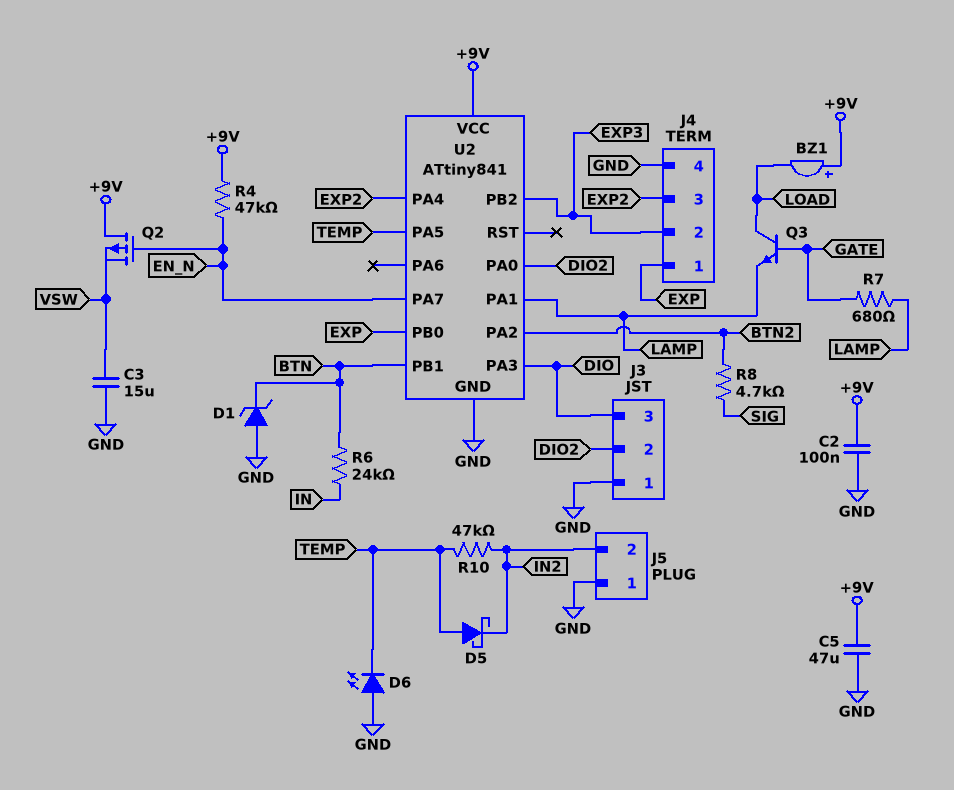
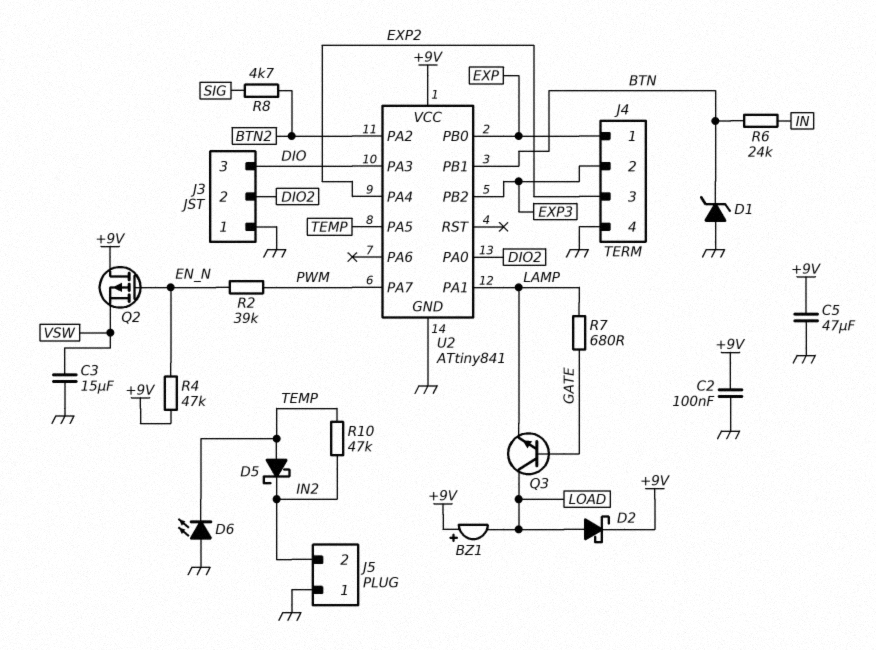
D2: none -> schottky (A LOAD, K +9V)
R2: none -> 39k (EN_N, PWM)
U2 pin PA7: EN_N -> PWM

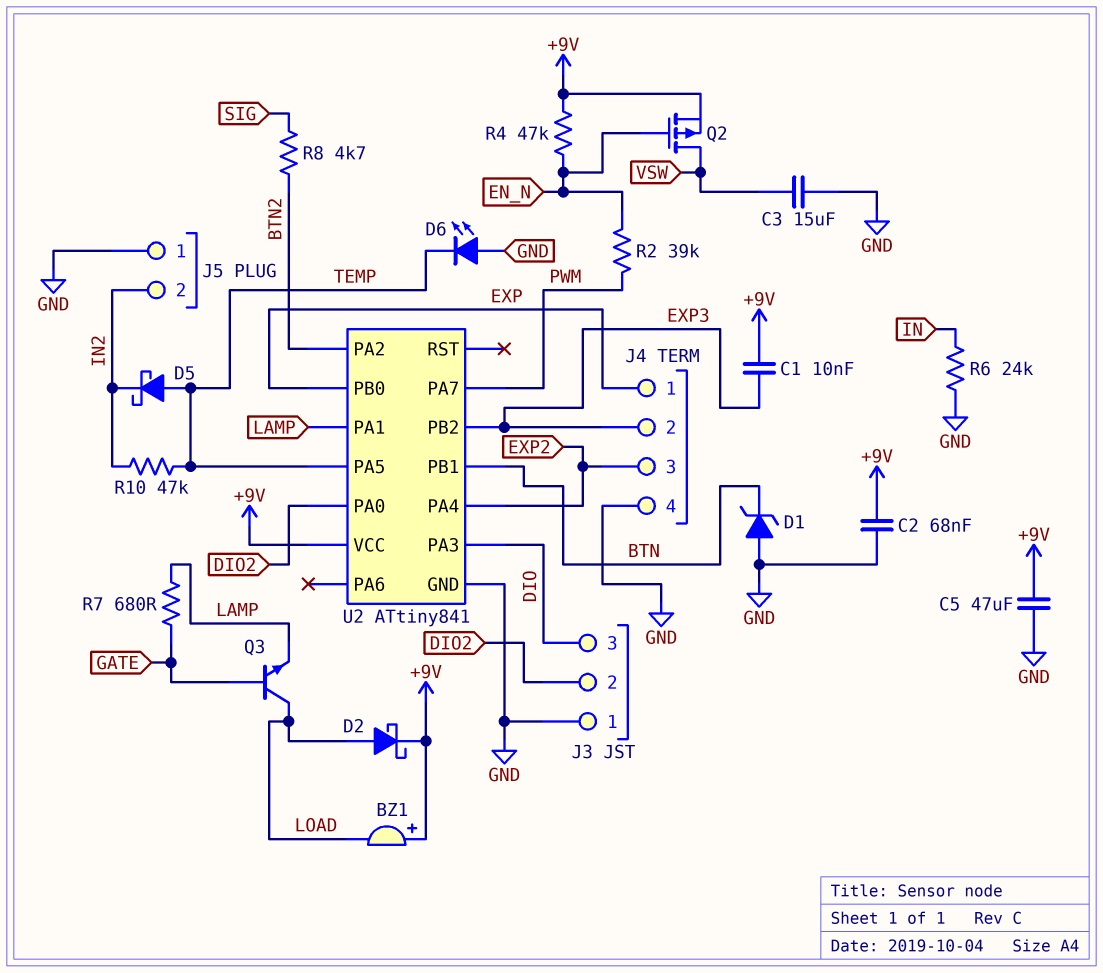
C1: none -> 10nF (+9V, EXP3)
C2: 100nF (+9V, GND) -> 68nF (+9V, GND)
Q2: PMOS (G EN_N, D +9V, S VSW) -> PMOS (G EN_N, D VSW, S +9V)
R6: 24k (BTN, IN) -> 24k (GND, IN)

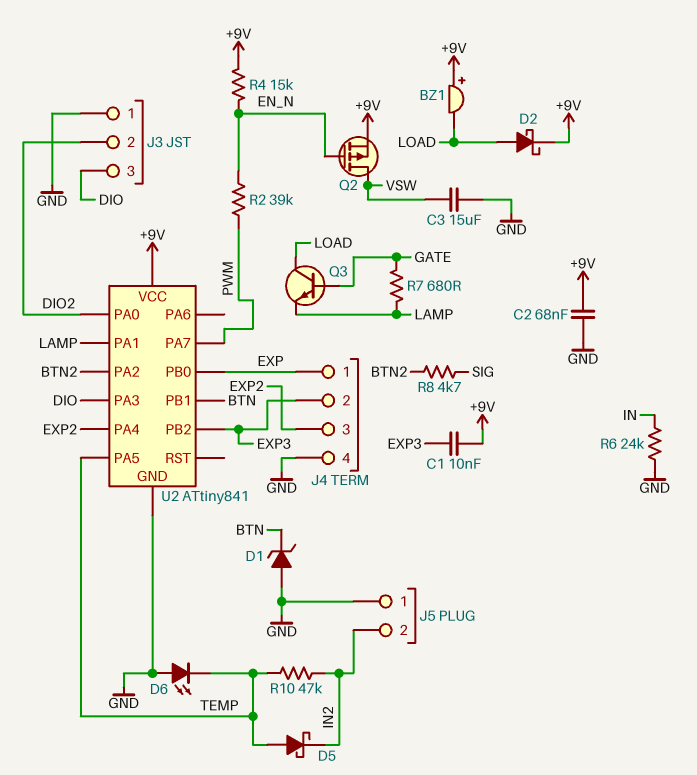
C5: 47uF (+9V, GND) -> none
R4: 47k (+9V, EN_N) -> 15k (+9V, EN_N)

